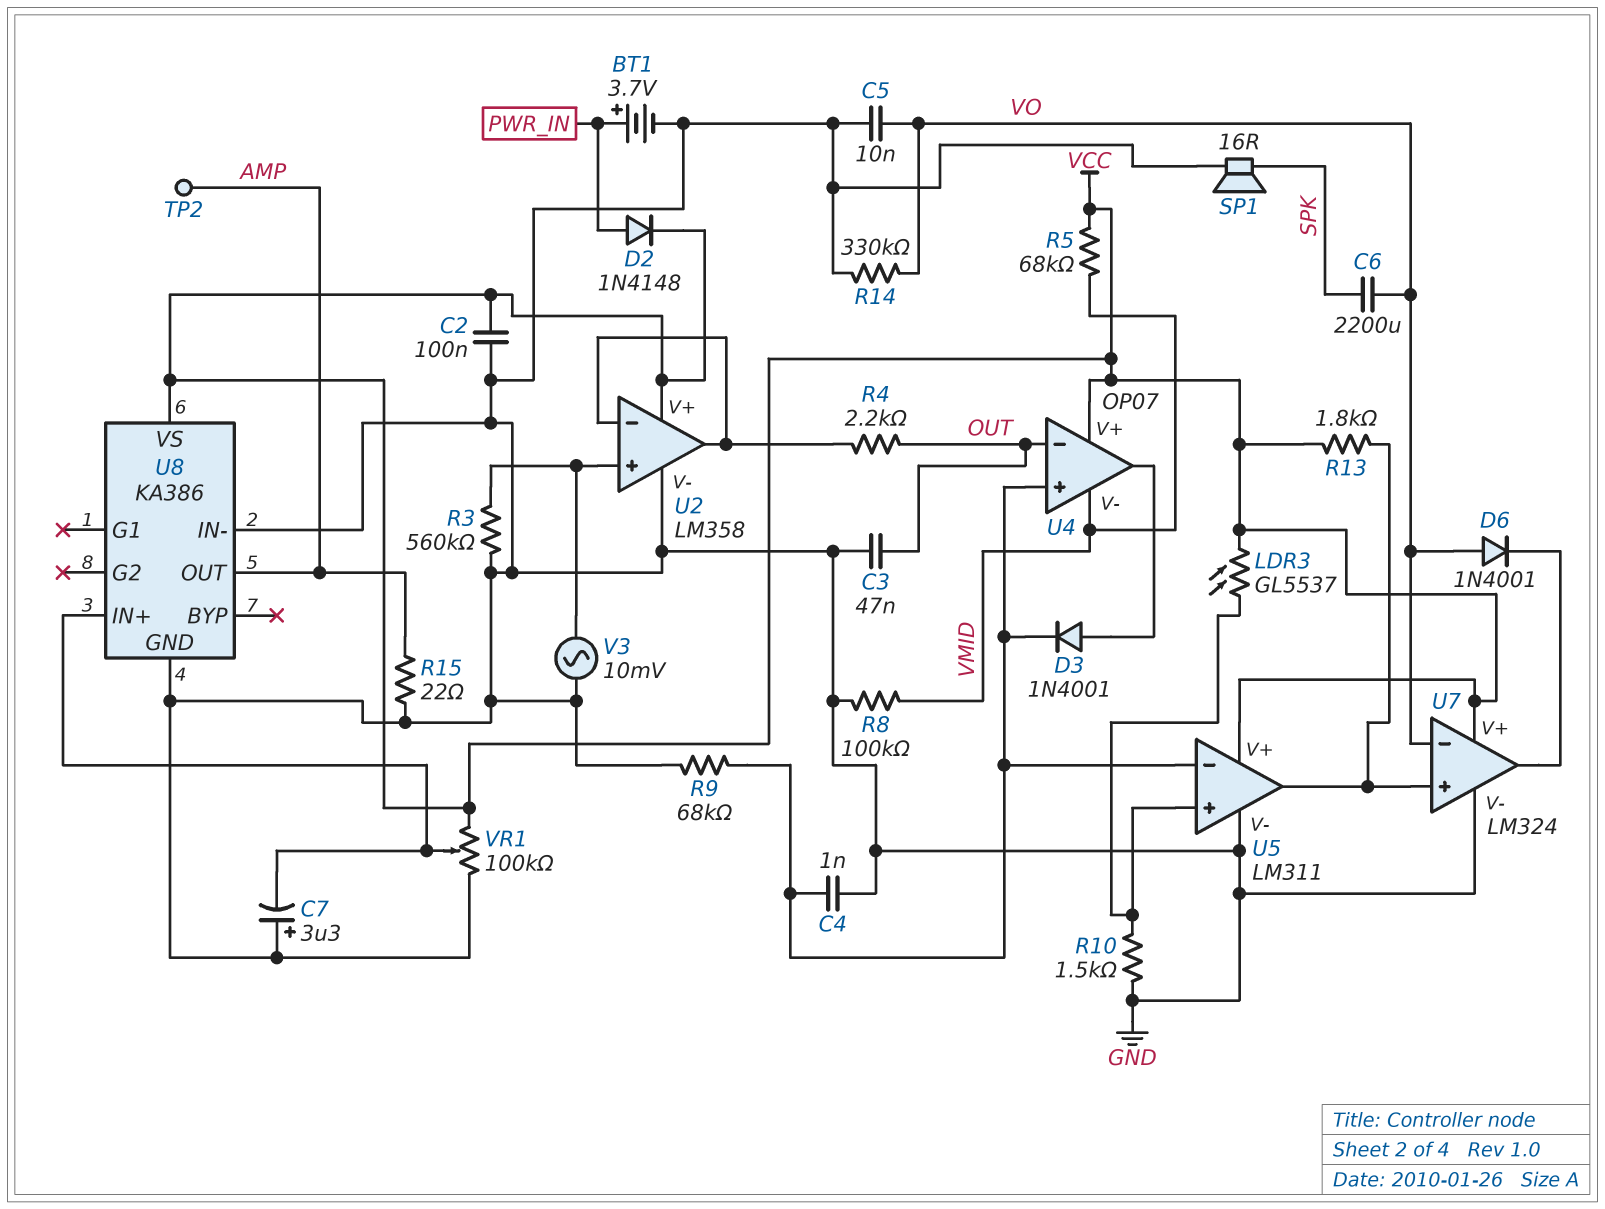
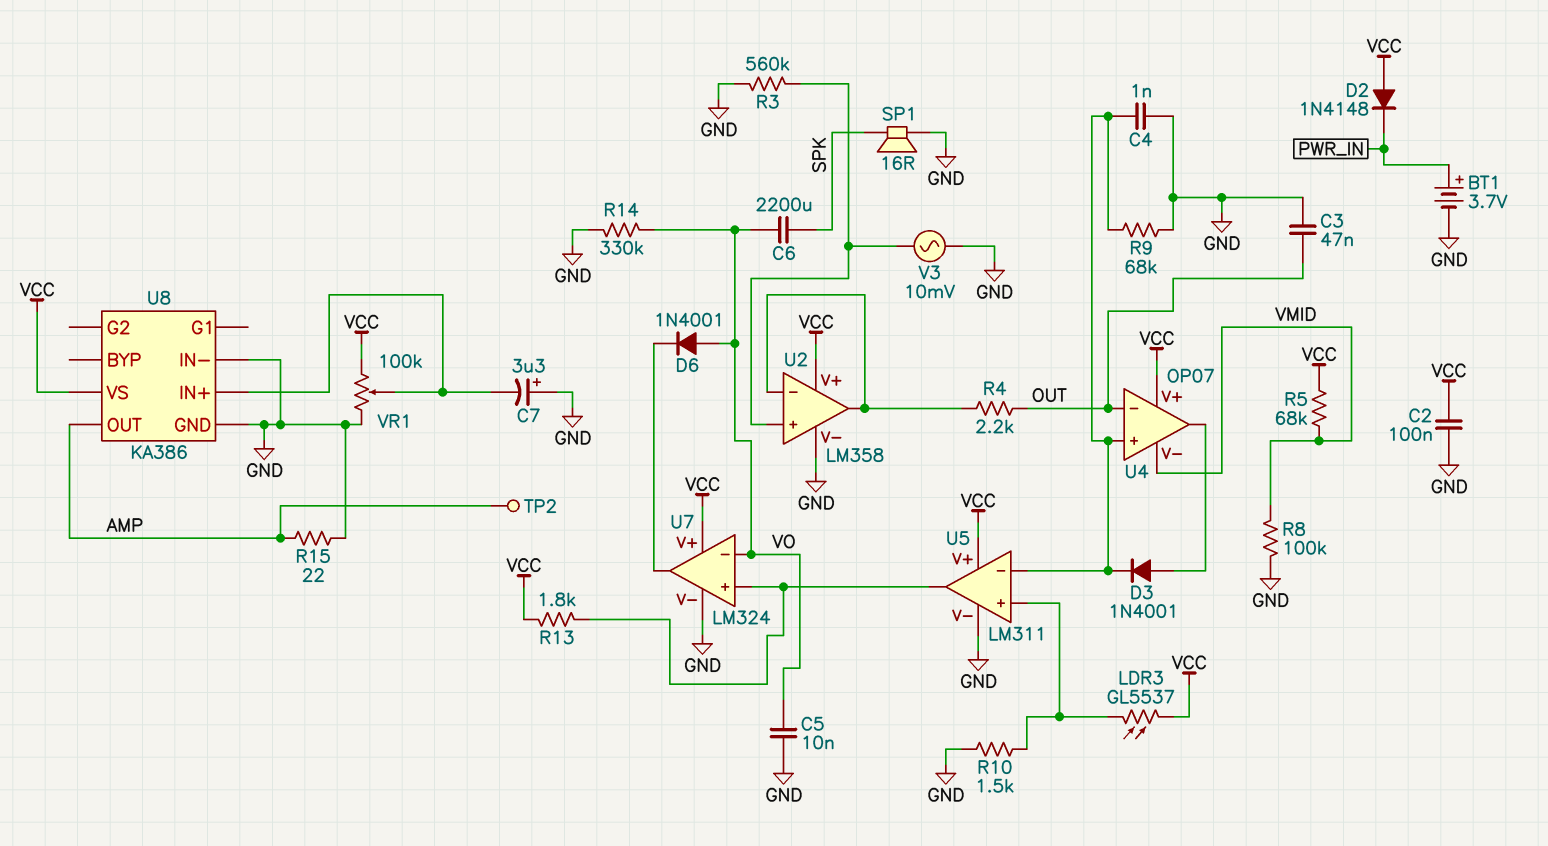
D2: diode 1N4148 (A PWR_IN, K VCC) -> diode 1N4148 (A VCC, K PWR_IN)

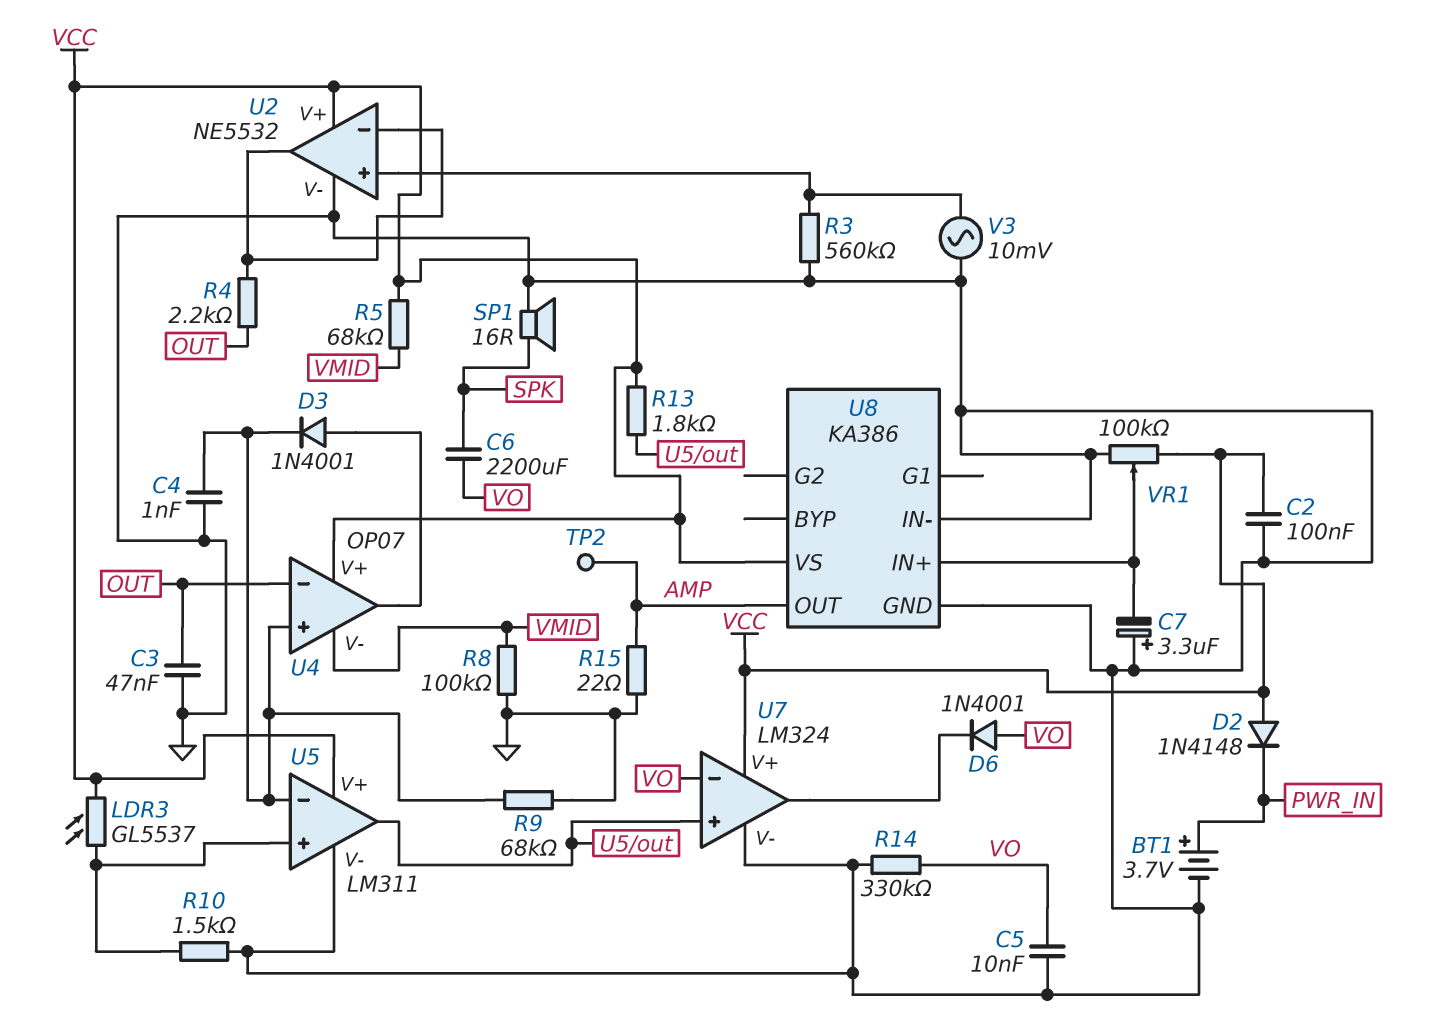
U2: LM358 -> NE5532

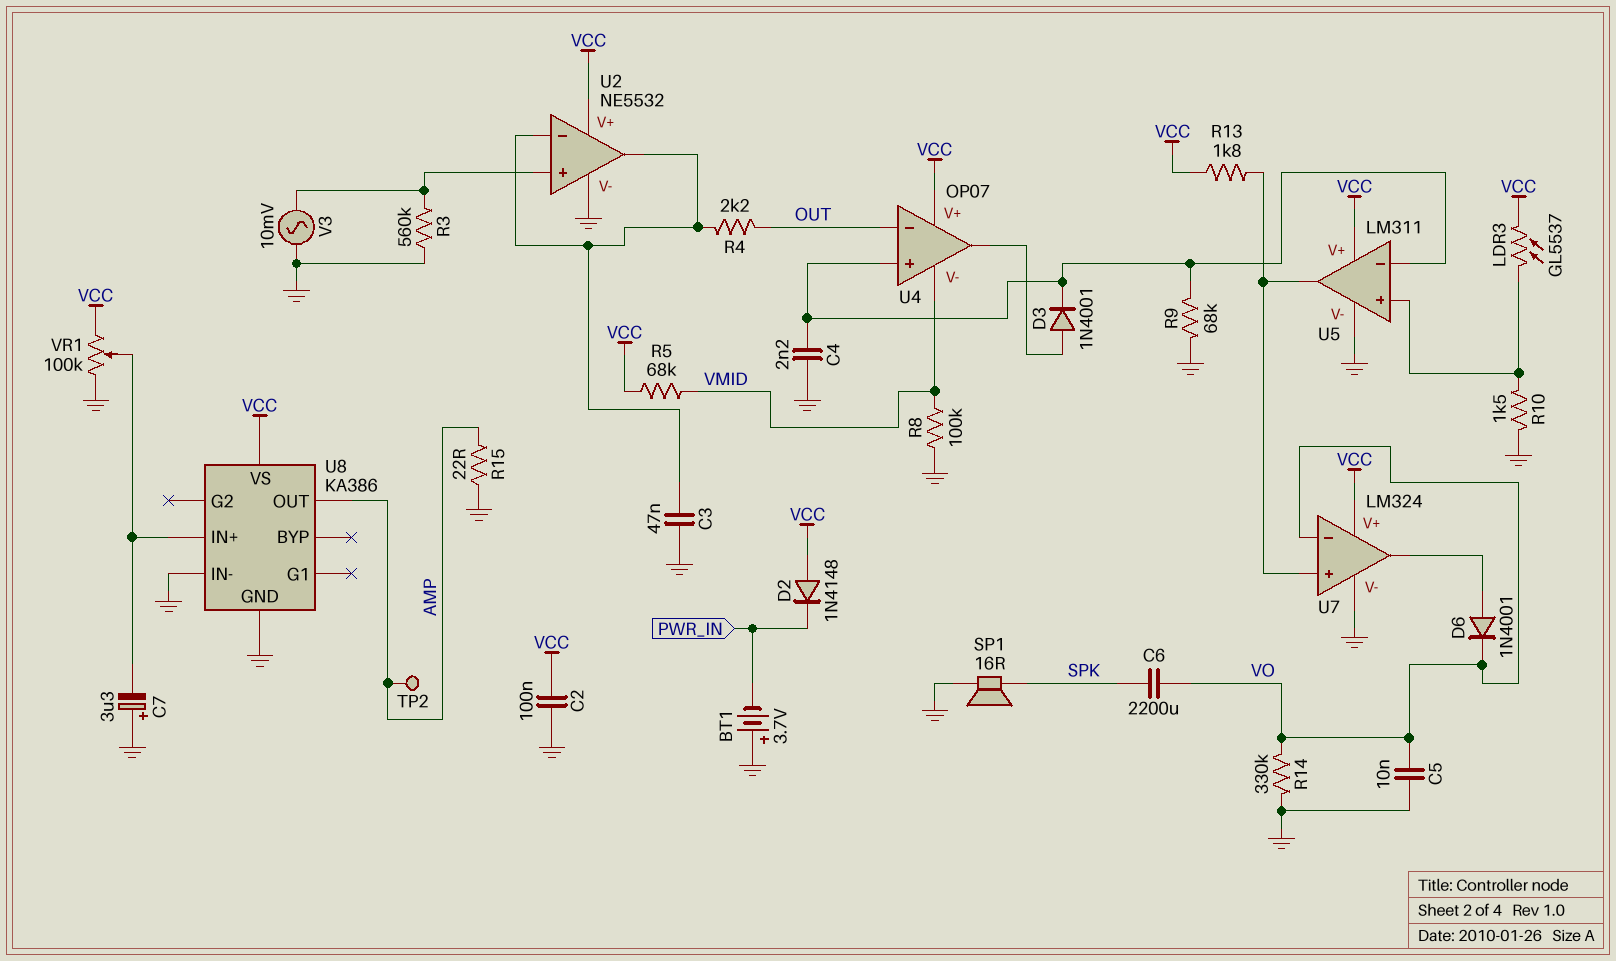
BT1: 3.7V (plus PWR_IN, minus GND) -> 3.7V (plus GND, minus PWR_IN)
C3: 47nF (GND, OUT) -> 47nF (GND, U2/in-)
C4: 1nF (GND, U4/in+) -> 2.2nF (GND, U4/in+)
D6: diode 1N4001 (A VO, K U7/out) -> diode 1N4001 (A U7/out, K VO)

